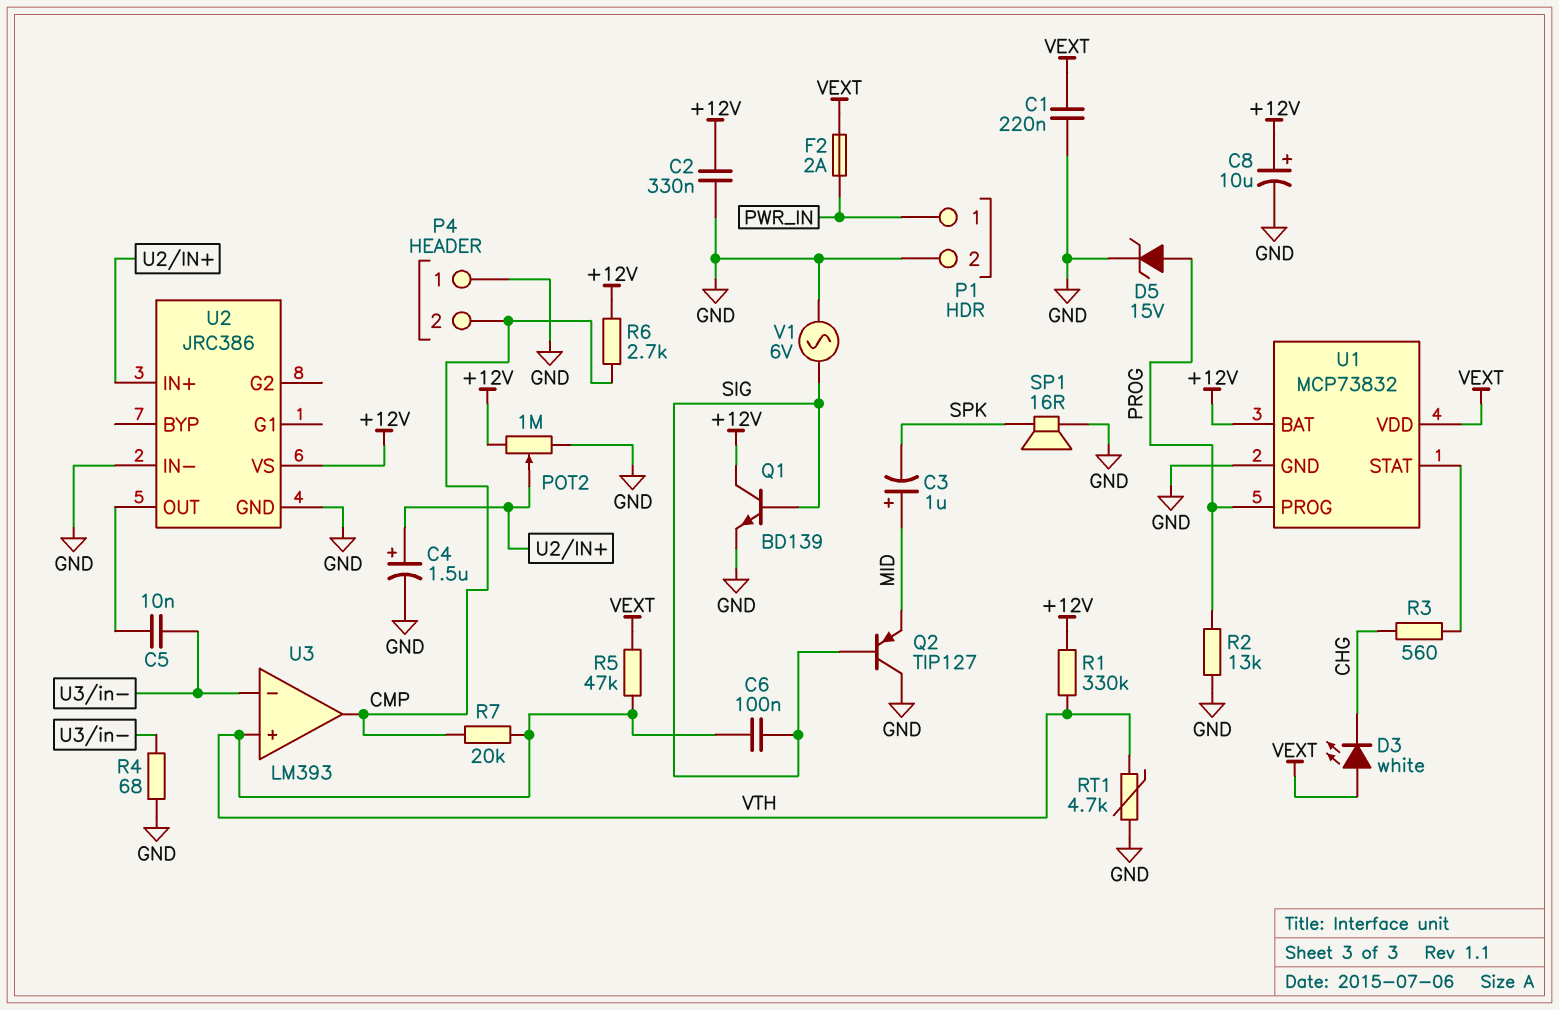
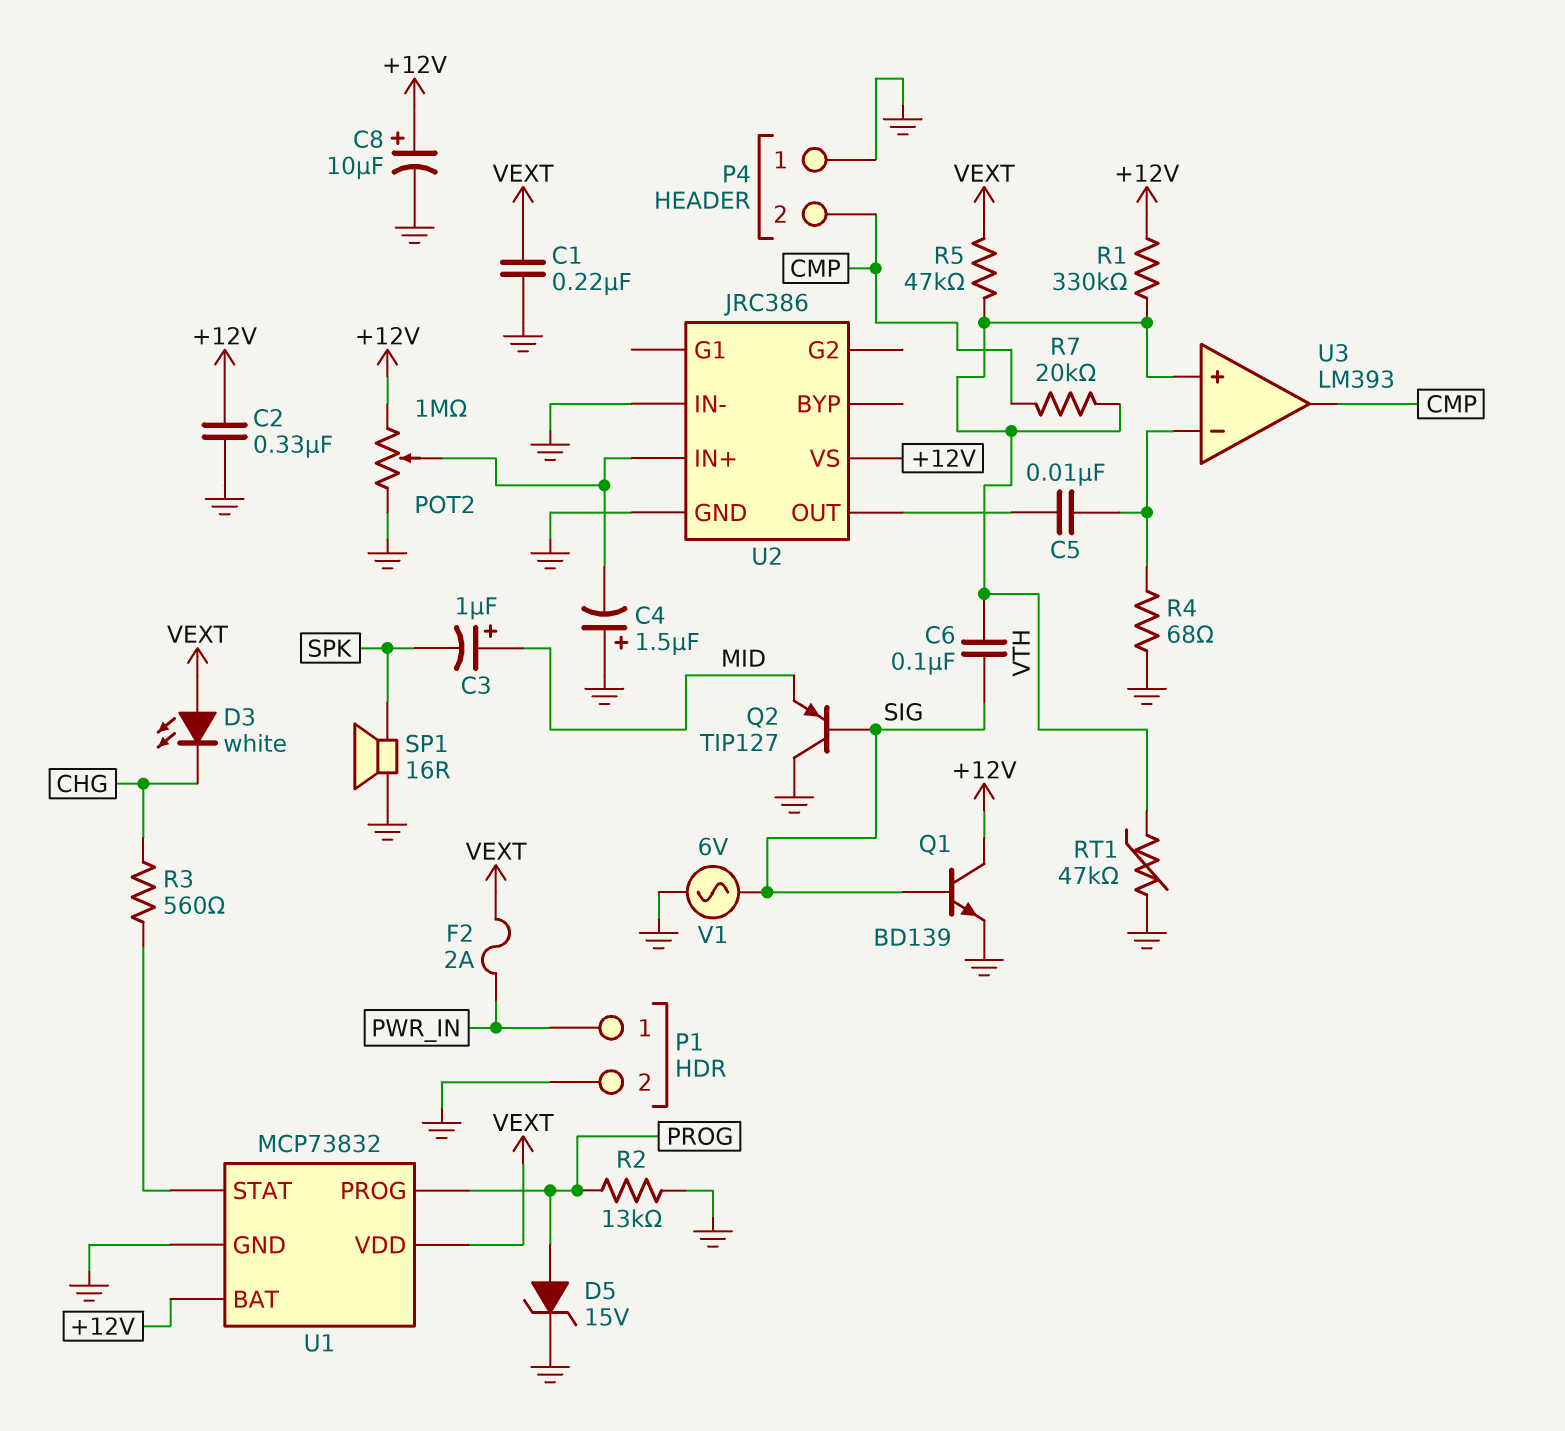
C4: 1.5uF (plus U2/IN+, minus GND) -> 1.5uF (plus GND, minus U2/IN+)
R6: 2.7k (+12V, CMP) -> none
RT1: 4.7k (GND, VTH) -> 47k (GND, VTH)

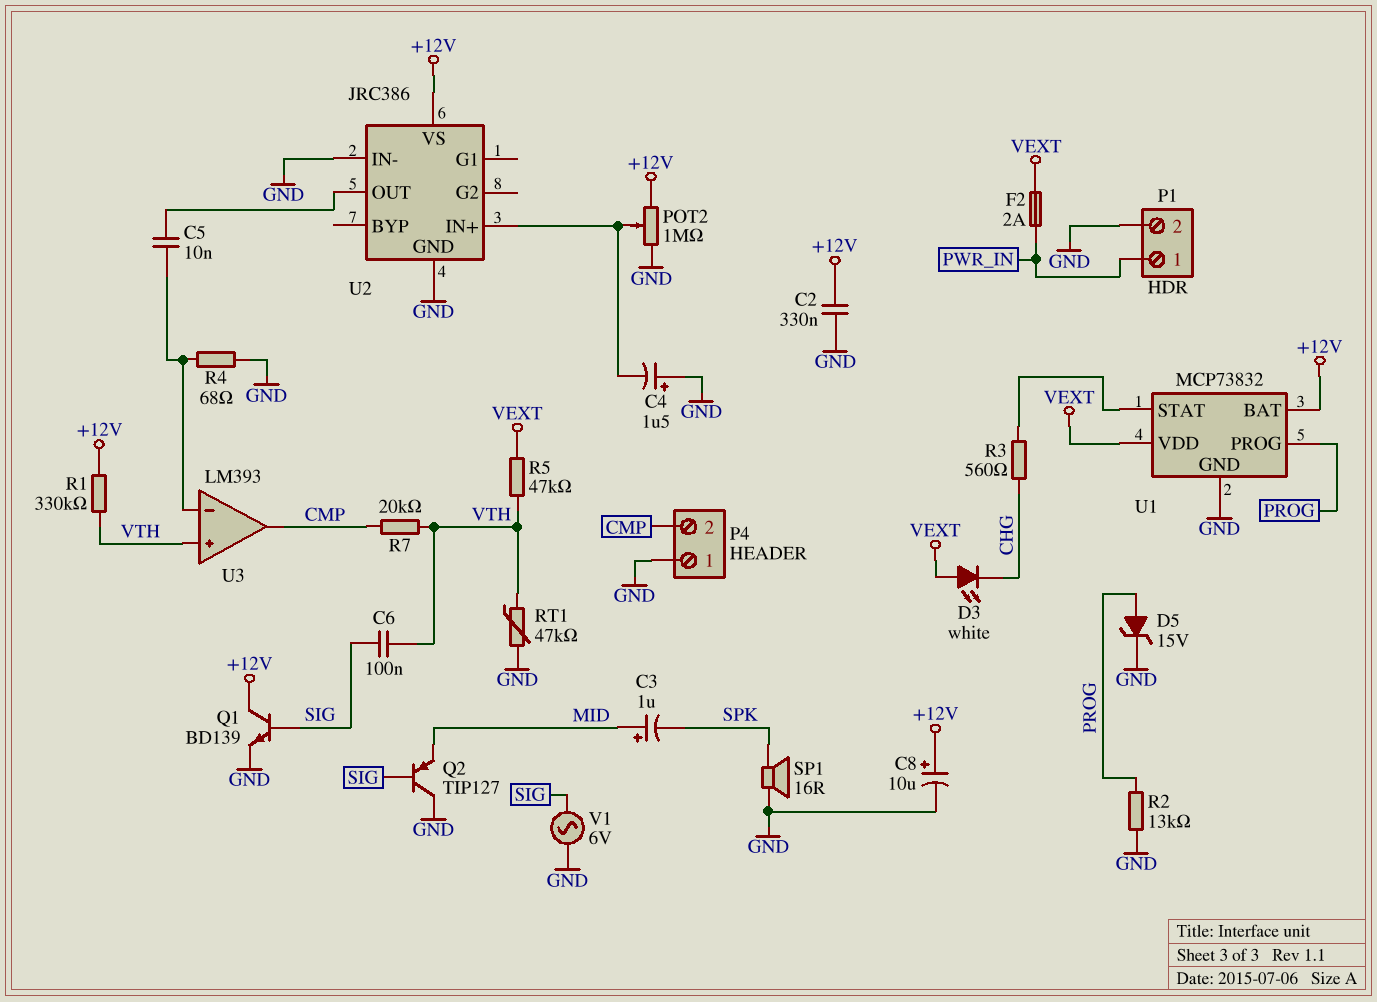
C1: 220nF (GND, VEXT) -> none

